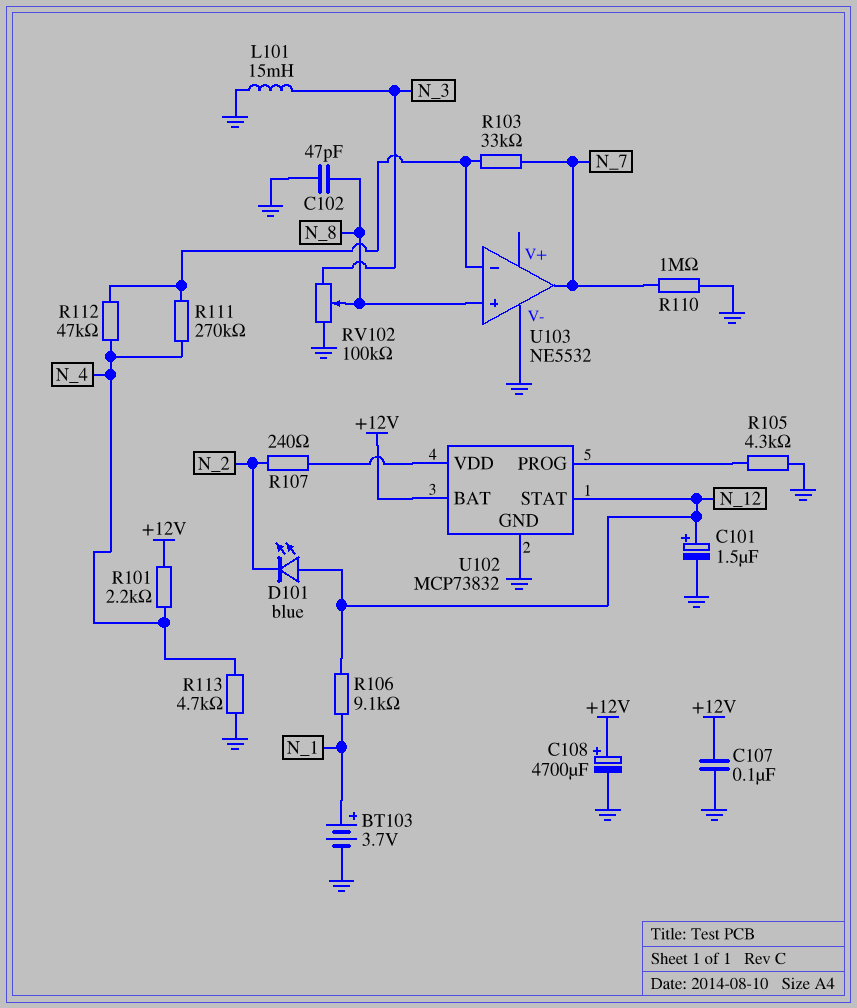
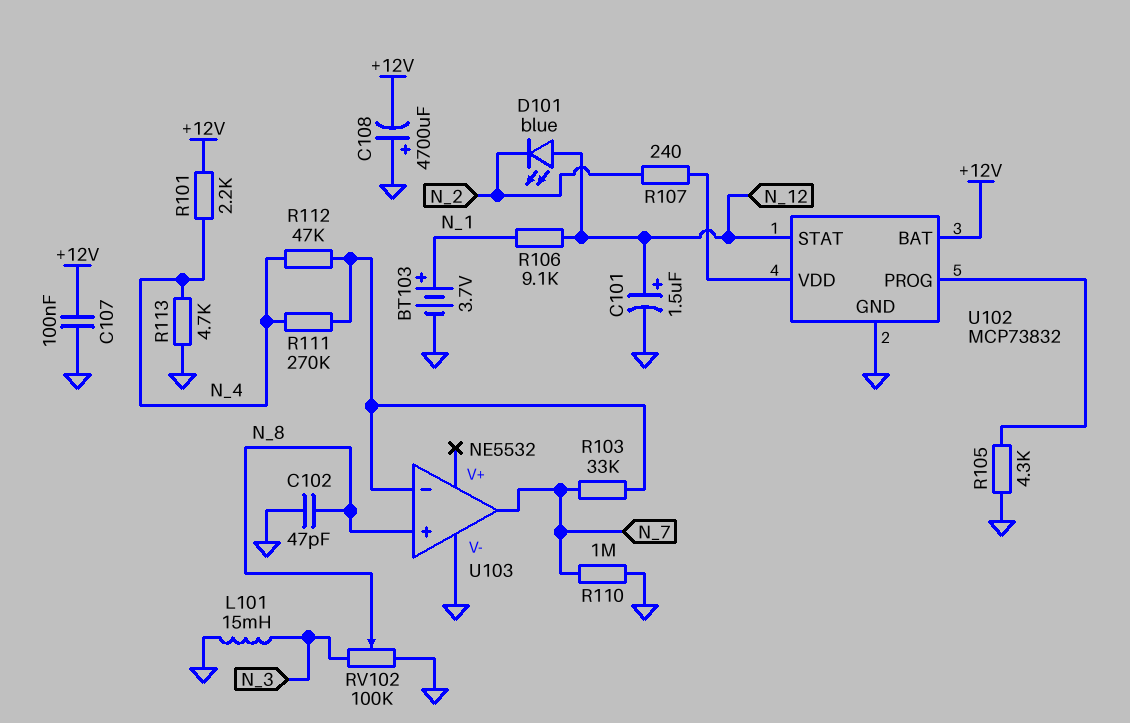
C108: 4700uF (plus +12V, minus GND) -> 4700uF (plus GND, minus +12V)

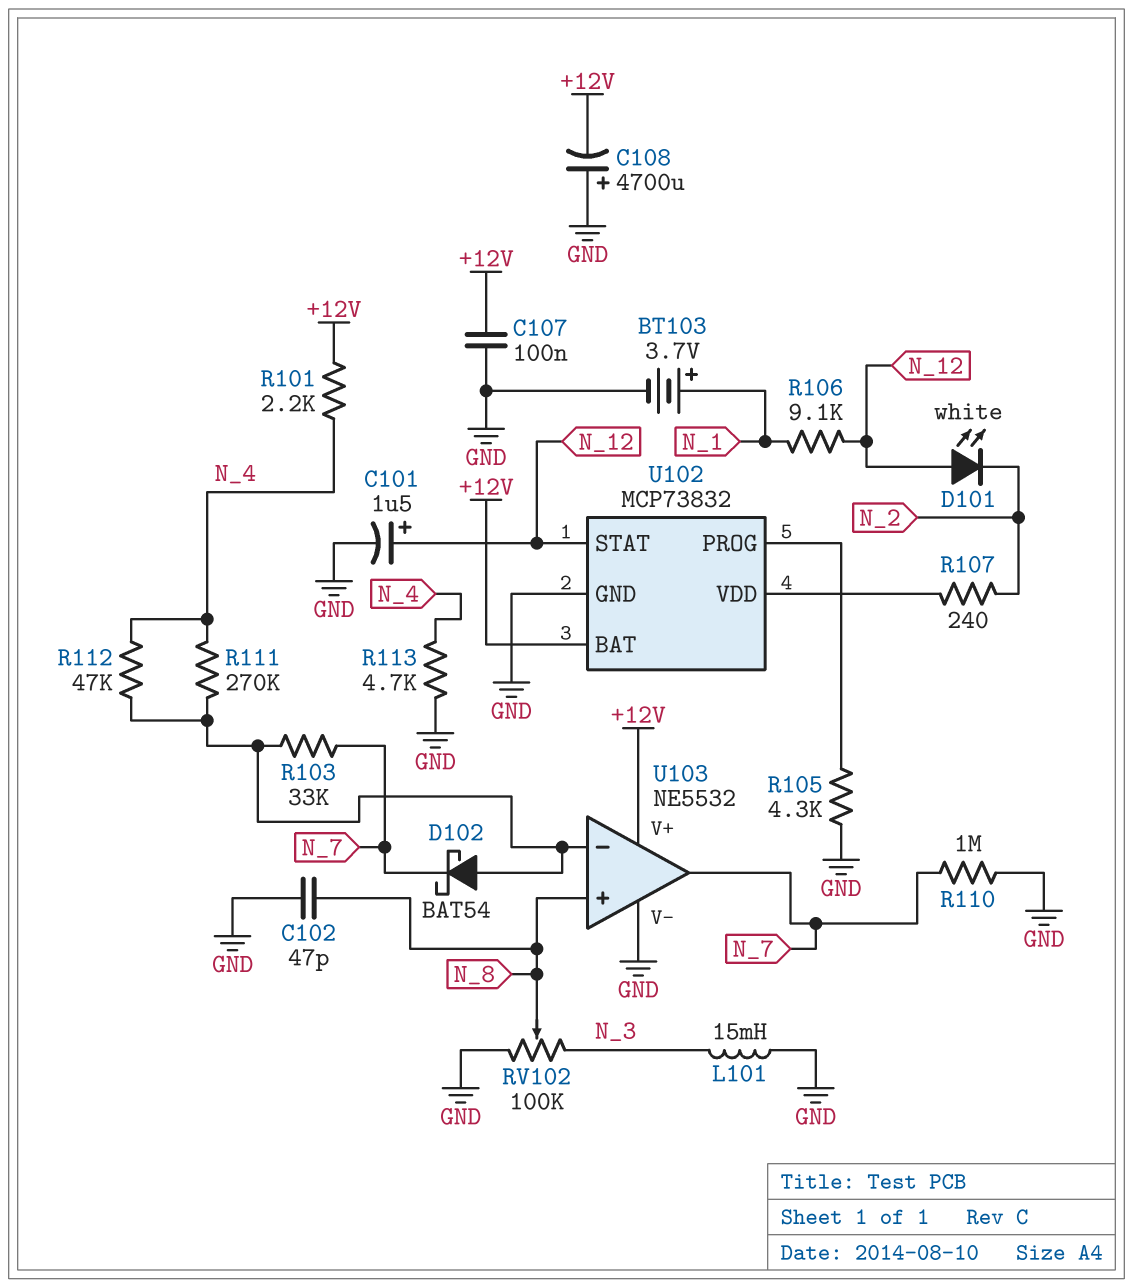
D101: LED blue (A N_12, K N_2) -> LED white (A N_12, K N_2)
D102: none -> schottky BAT54 (A U103/in-, K N_7)
U103 pin V+: none -> +12V

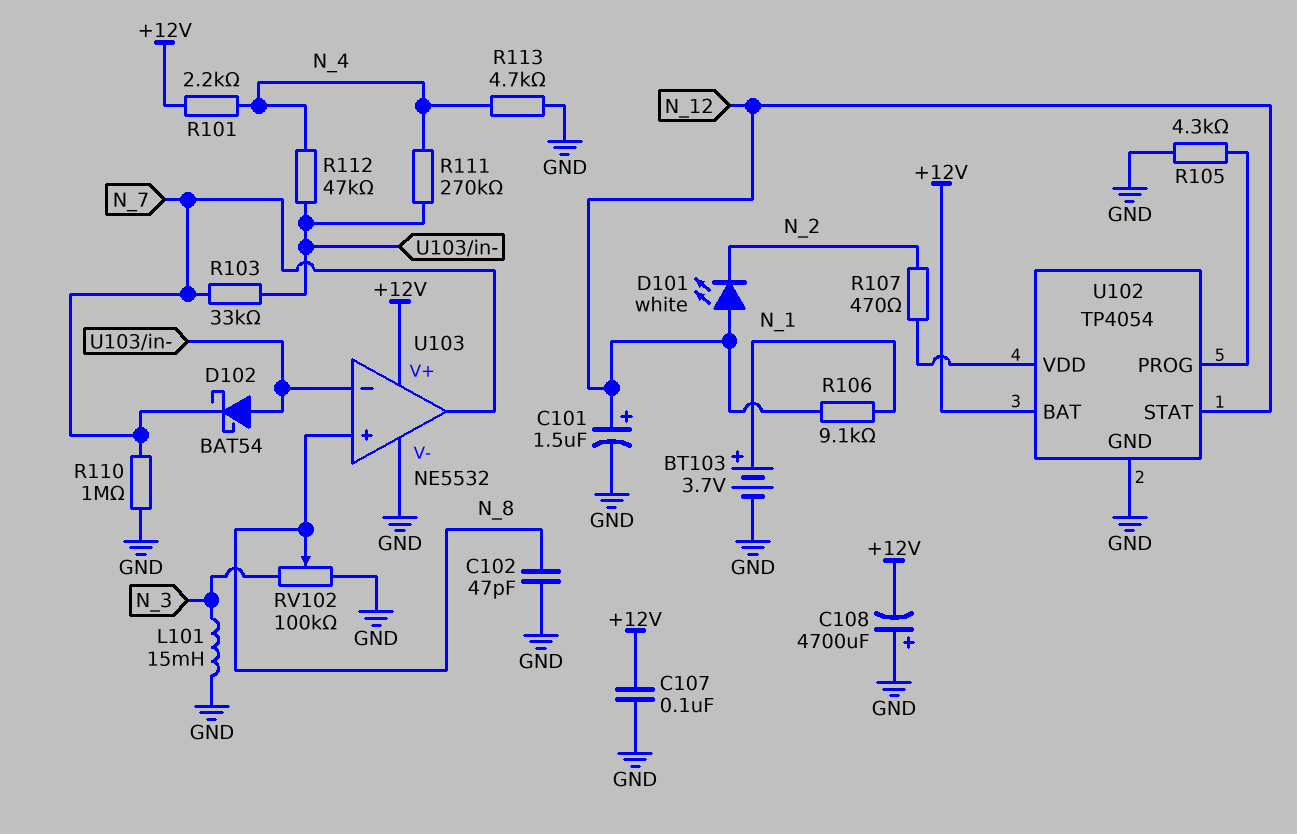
R107: 240 (N_2, U102/VDD) -> 470 (N_2, U102/VDD)
U102: MCP73832 -> TP4054

